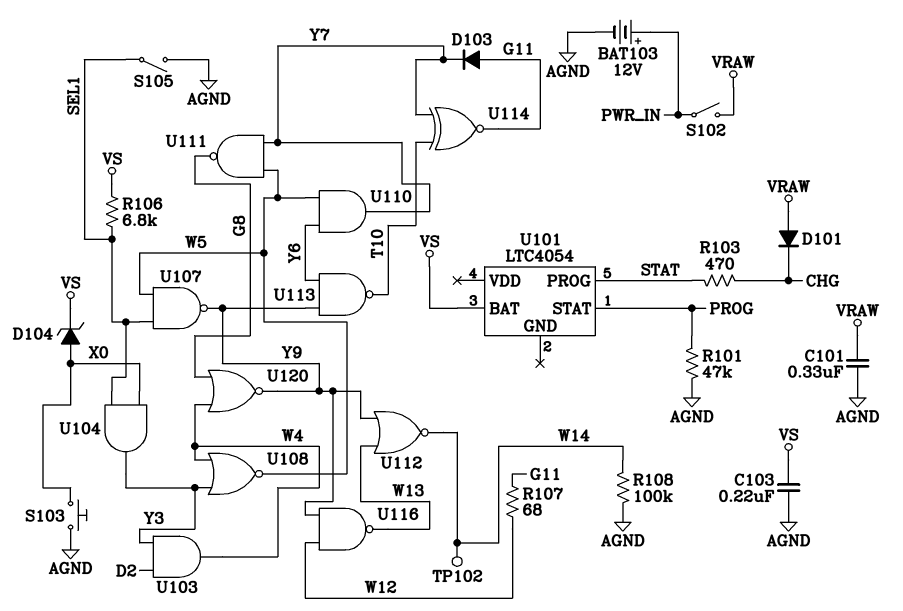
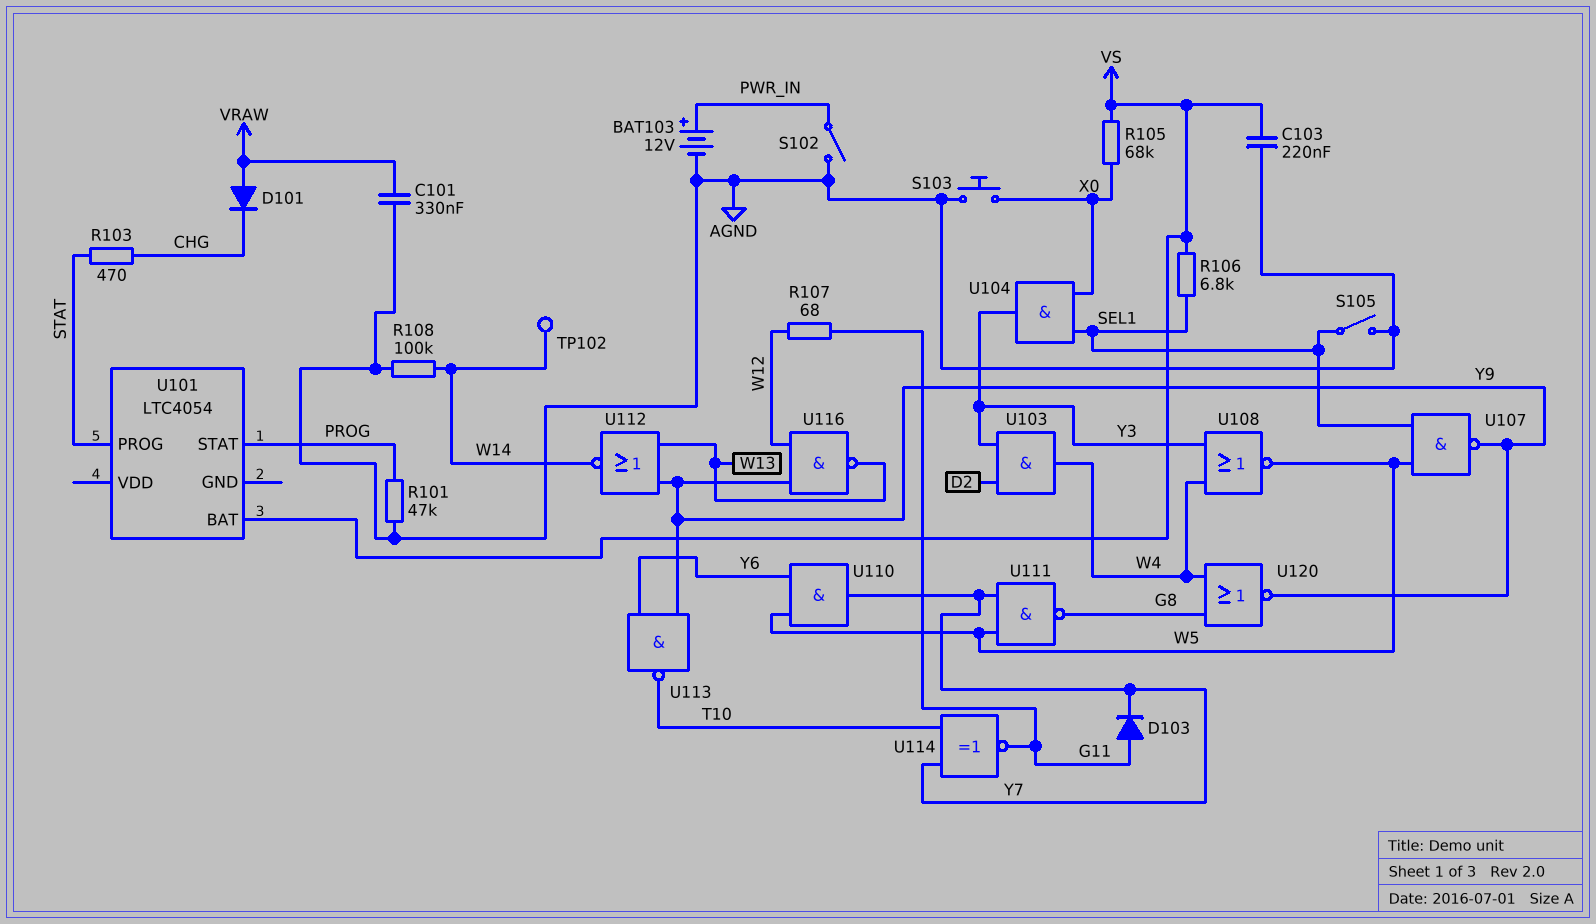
D104: zener (A X0, K VS) -> none
R105: none -> 68k (VS, X0)
S102: switch (PWR_IN, VRAW) -> switch (AGND, PWR_IN)

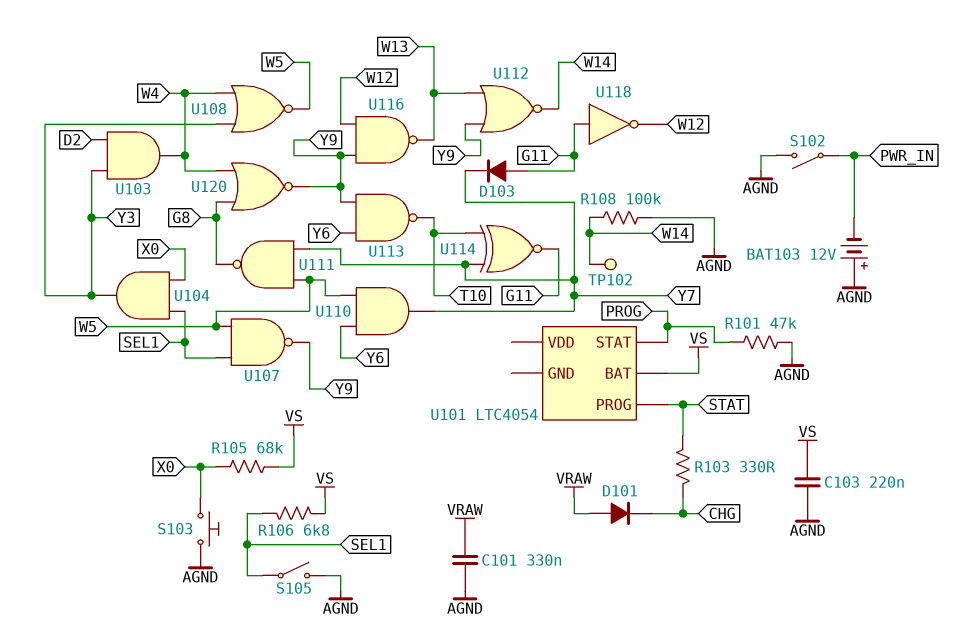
BAT103: 12V (plus PWR_IN, minus AGND) -> 12V (plus AGND, minus PWR_IN)
R103: 470 (CHG, STAT) -> 330 (CHG, STAT)
R107: 68 (G11, W12) -> none
U118: none -> NOT (in G11, out W12)

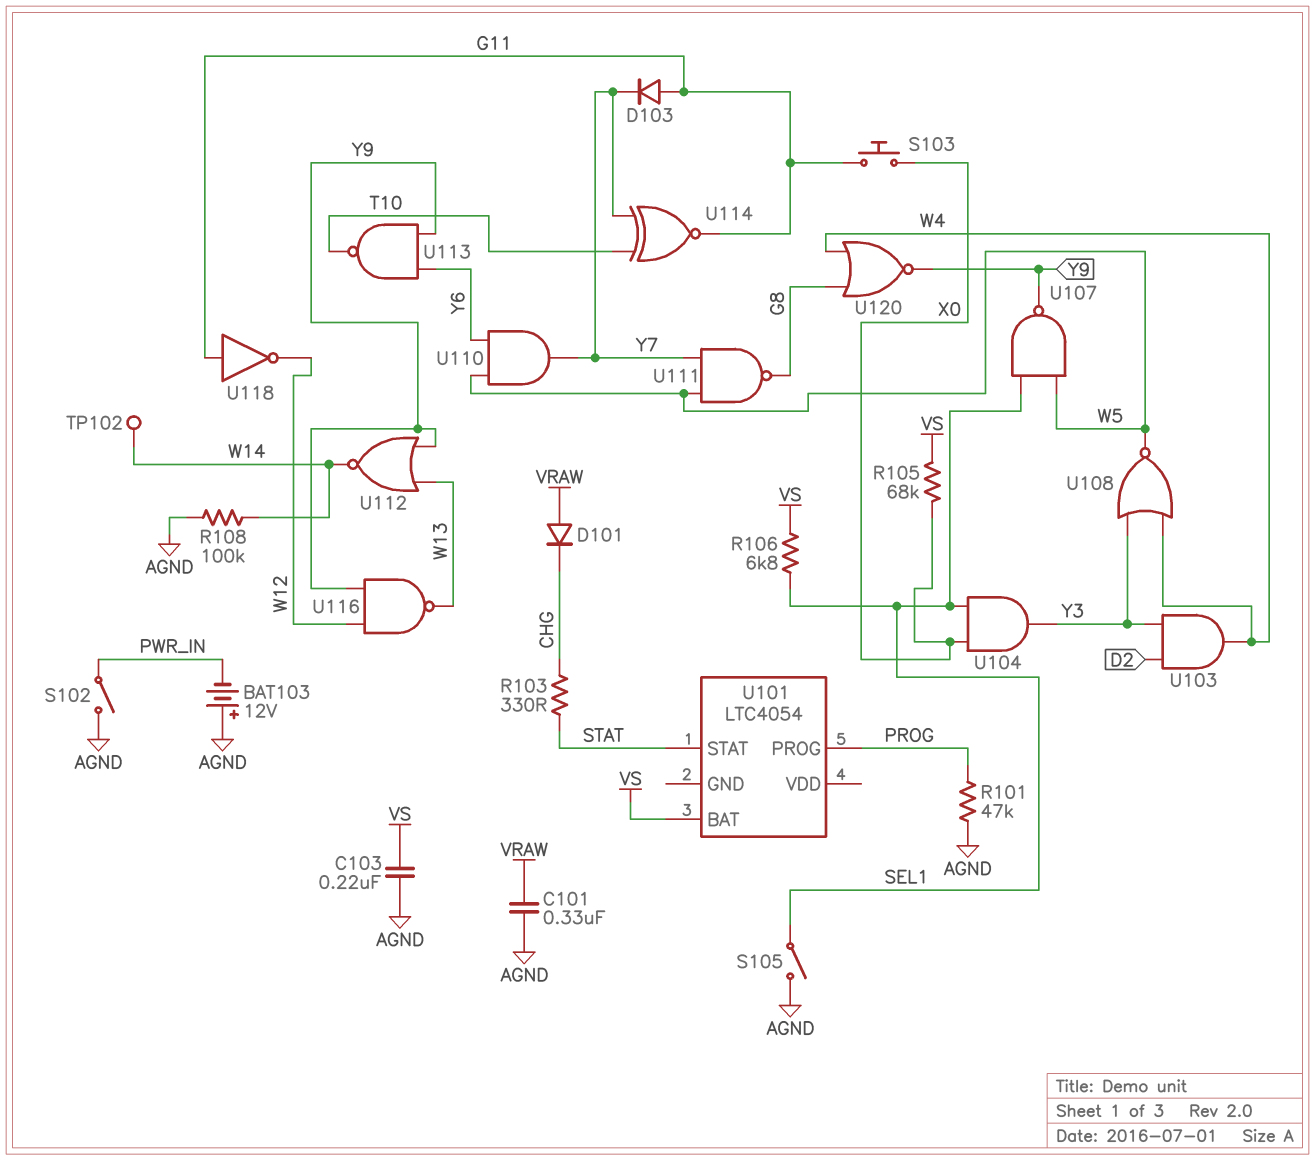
S103: button (AGND, X0) -> button (G11, X0)
U101 pin PROG: STAT -> PROG
U101 pin STAT: PROG -> STAT

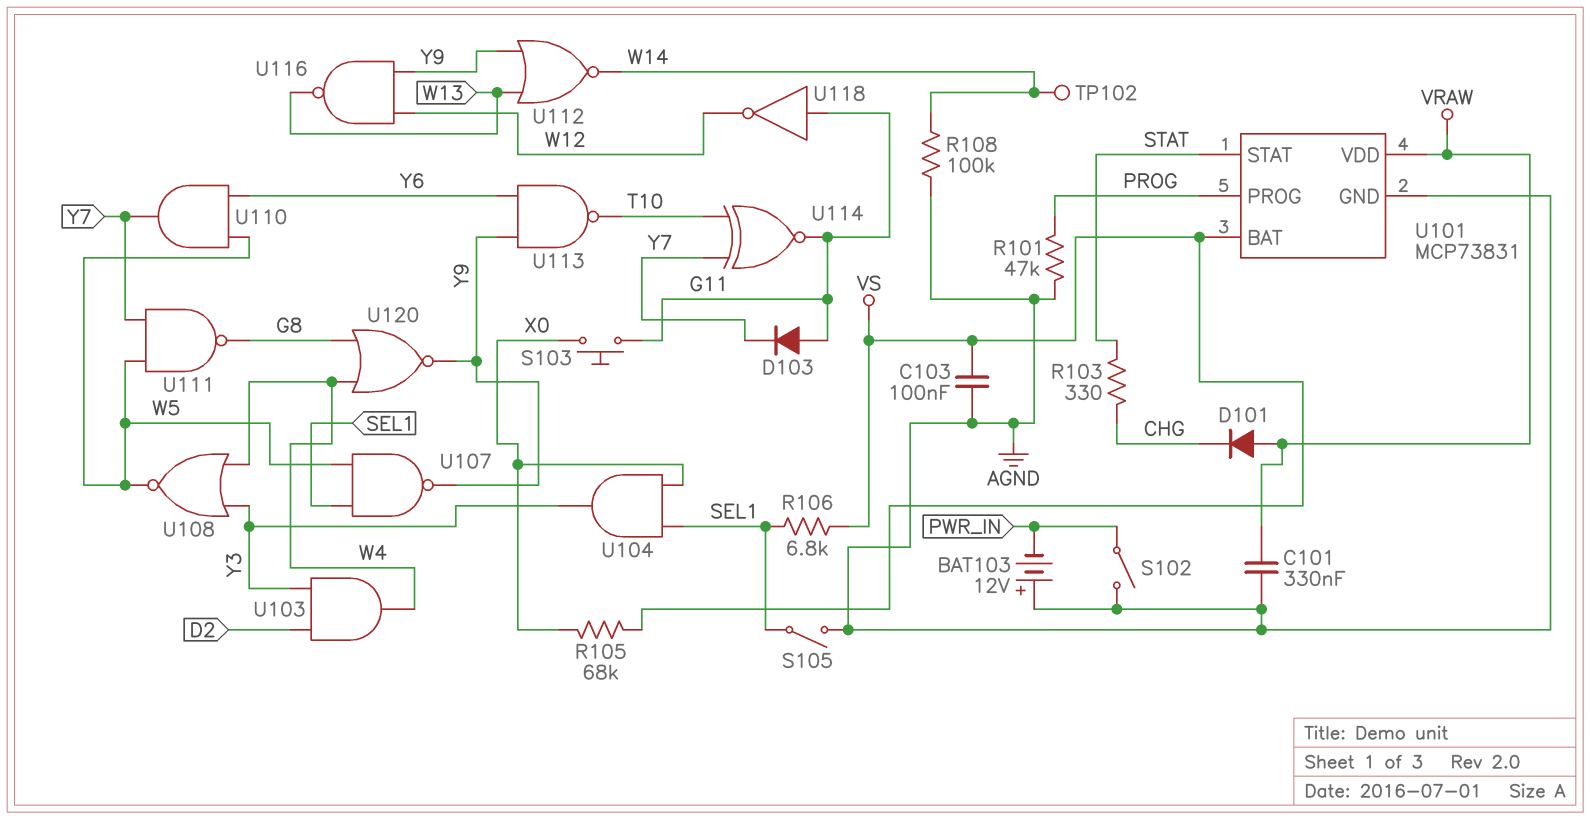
C103: 220nF (AGND, VS) -> 100nF (AGND, VS)
U101: LTC4054 -> MCP73831
U101 pin GND: none -> AGND
U101 pin VDD: none -> VRAW

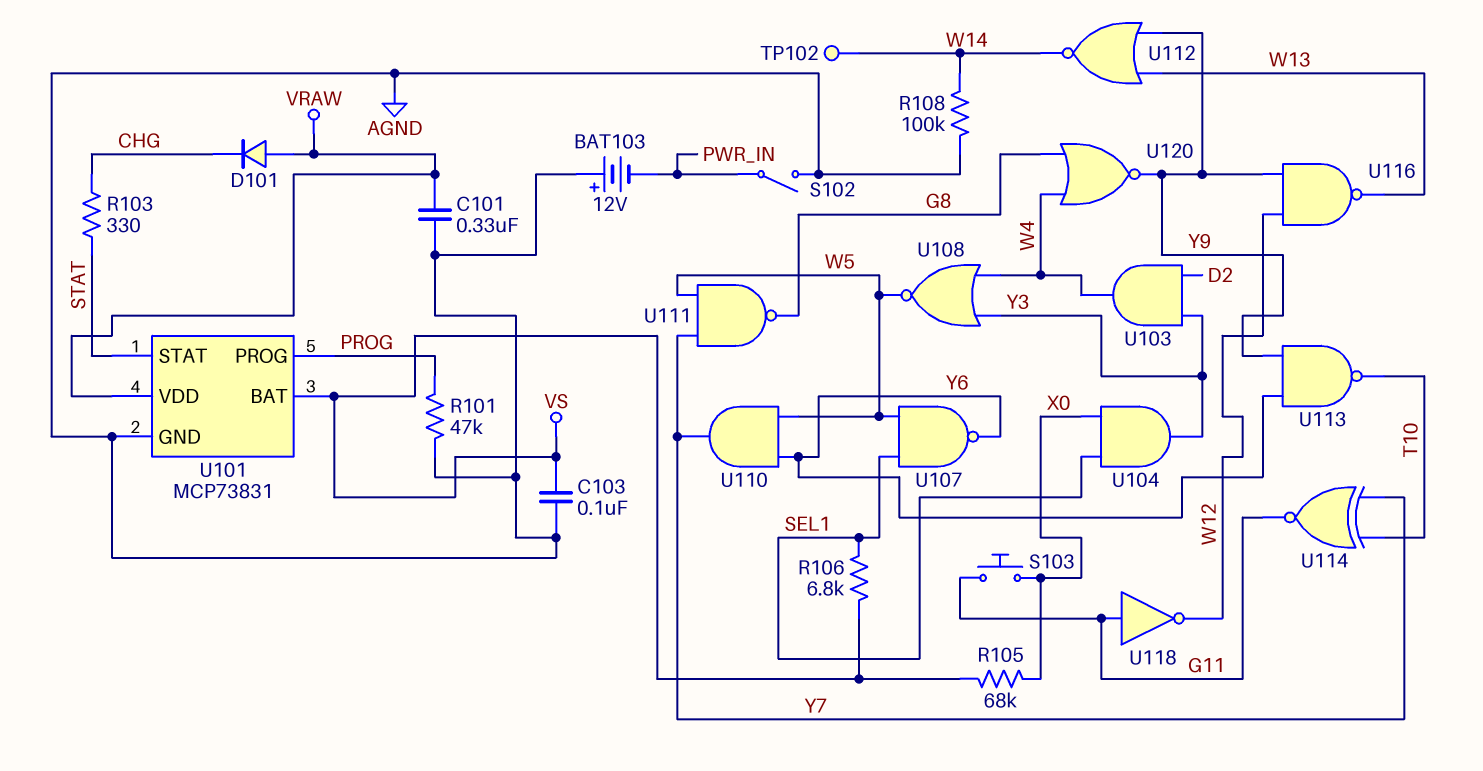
D103: diode (A G11, K Y7) -> none
S105: switch (AGND, SEL1) -> none
U107: NAND (in SEL1, in W5, out Y9) -> NAND (in SEL1, in W5, out Y6)

